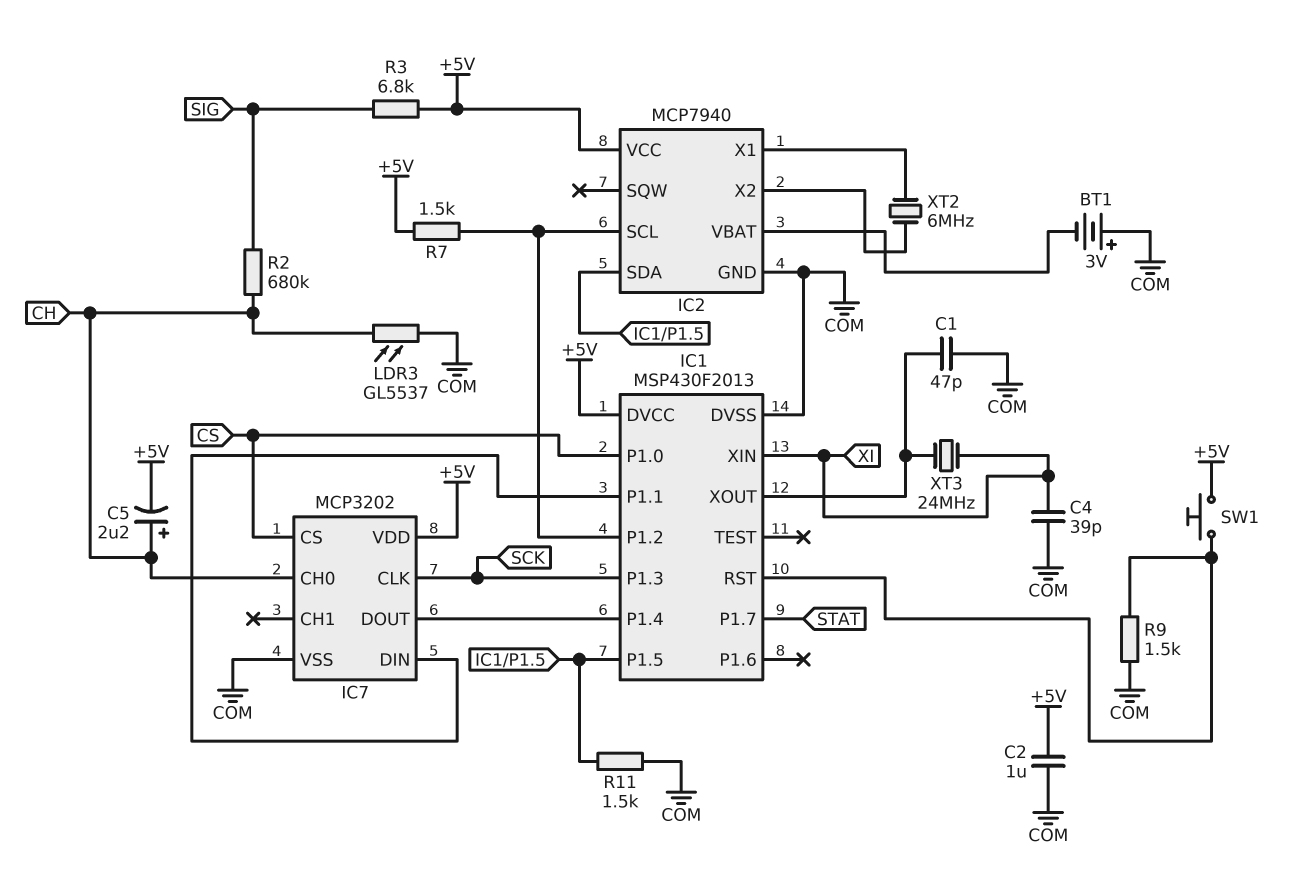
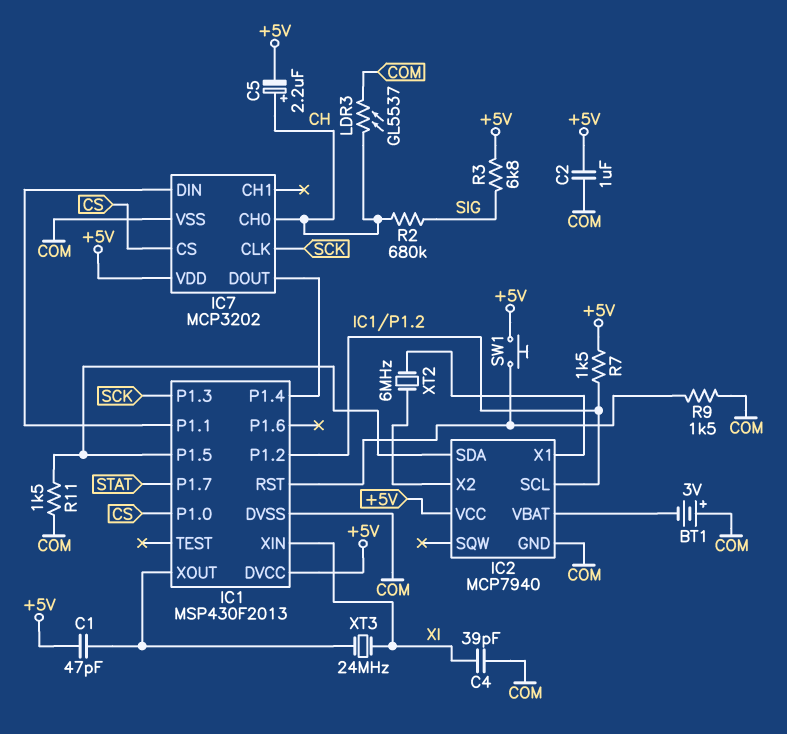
C1: 47pF (COM, IC1/XOUT) -> 47pF (+5V, IC1/XOUT)

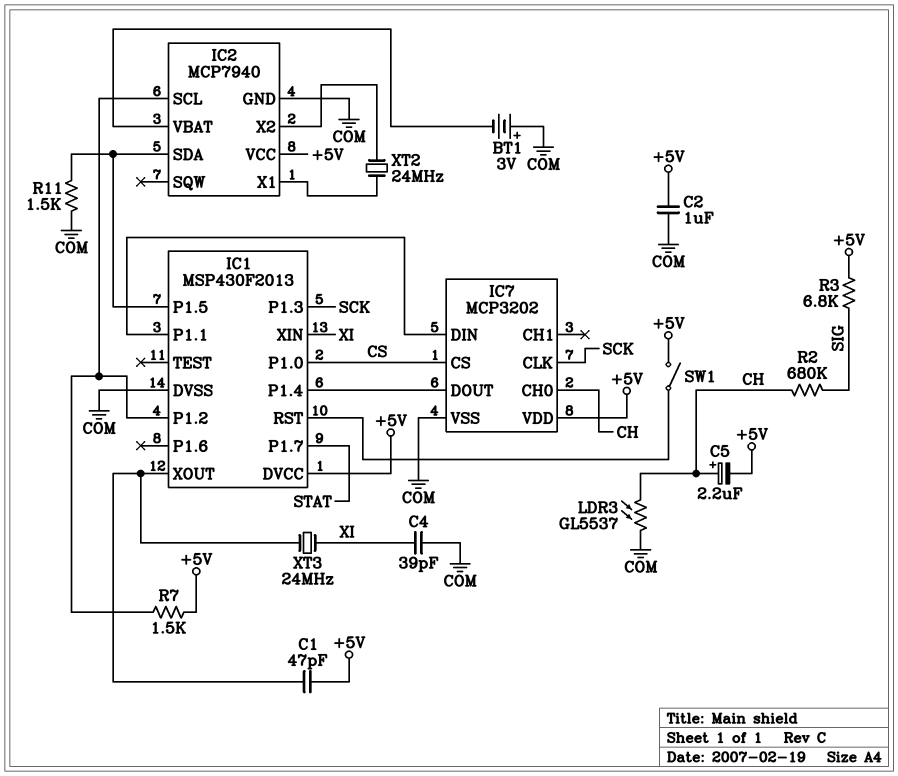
R9: 1.5k (COM, IC1/RST) -> none
SW1: button (+5V, IC1/RST) -> switch (+5V, IC1/RST)
XT2: 6MHz (IC2/X1, IC2/X2) -> 24MHz (IC2/X1, IC2/X2)

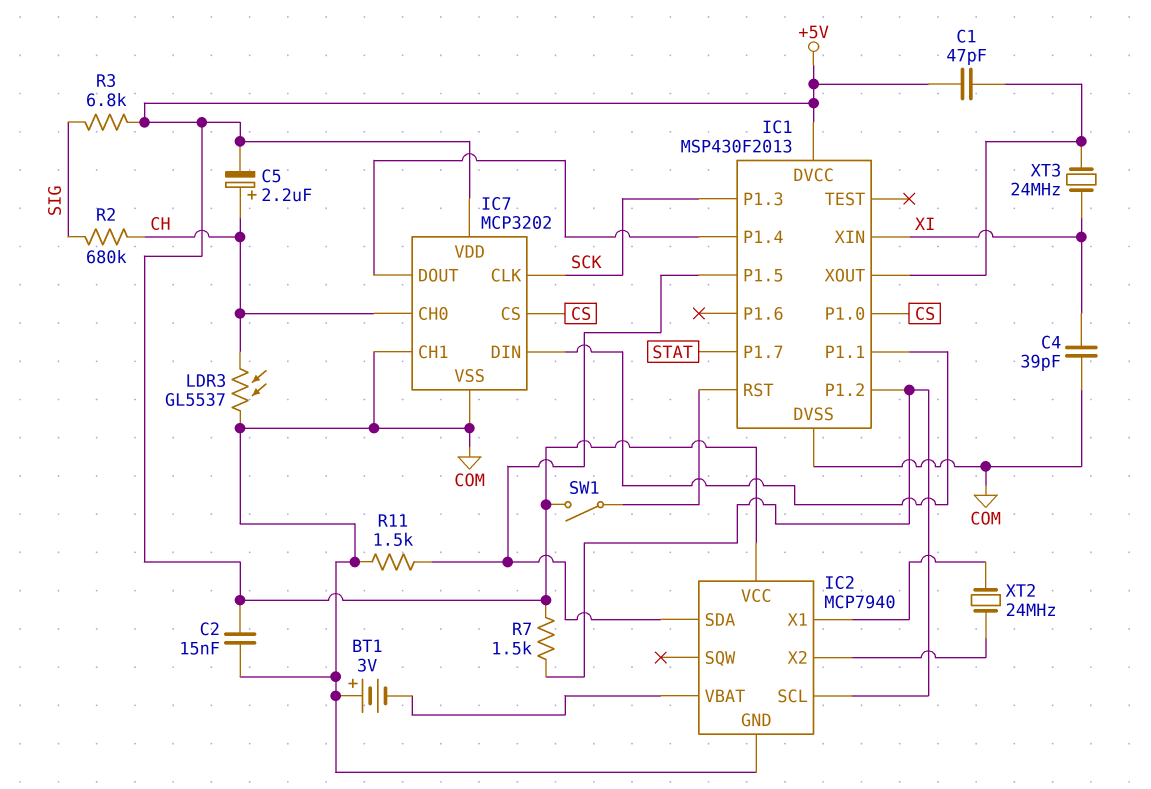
C2: 1uF (+5V, COM) -> 15nF (+5V, COM)
IC7 pin CH1: none -> COM

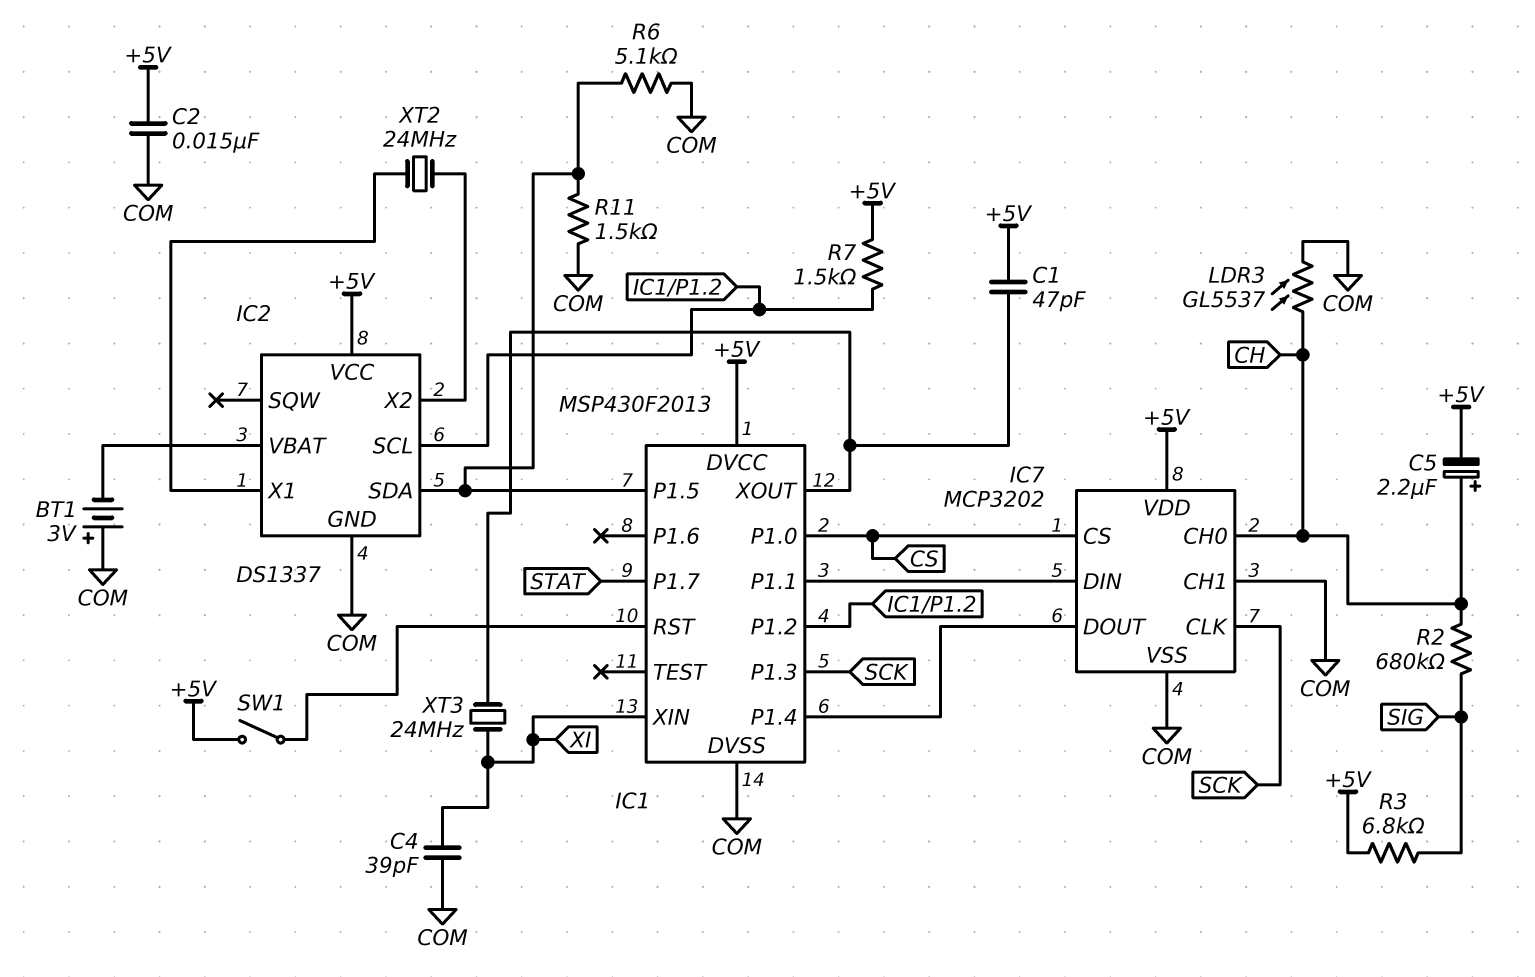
IC2: MCP7940 -> DS1337
R6: none -> 5.1k (COM, IC1/P1.5)

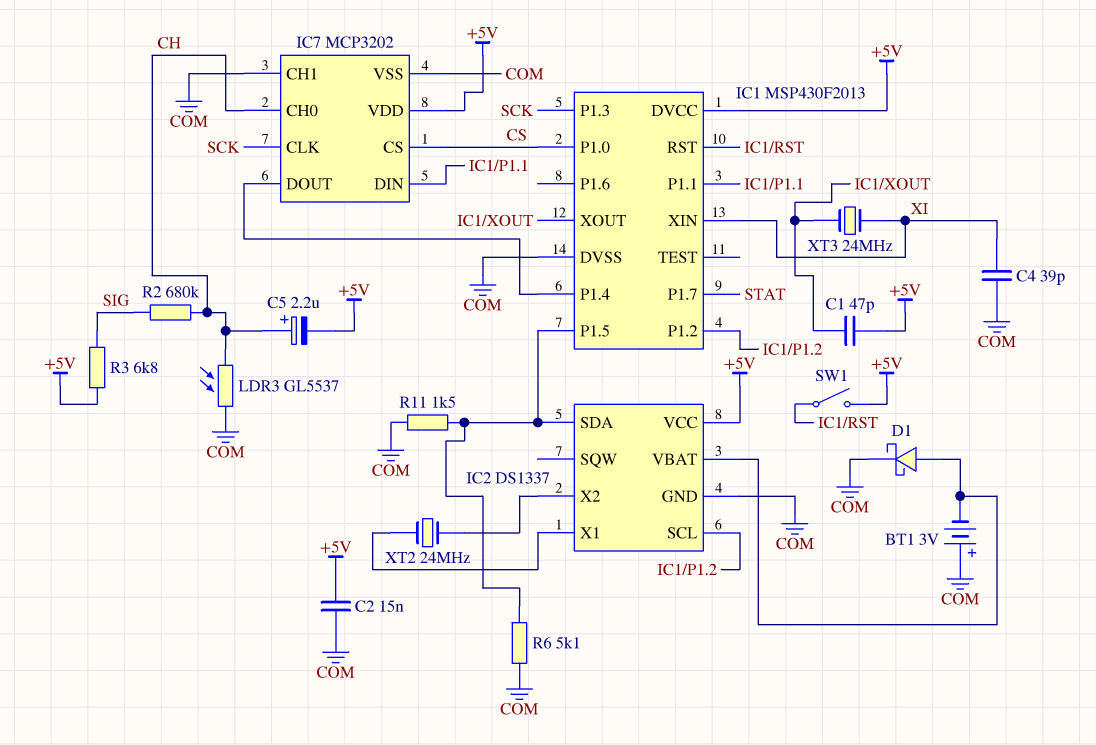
D1: none -> schottky (A IC2/VBAT, K COM)
R7: 1.5k (+5V, IC1/P1.2) -> none

